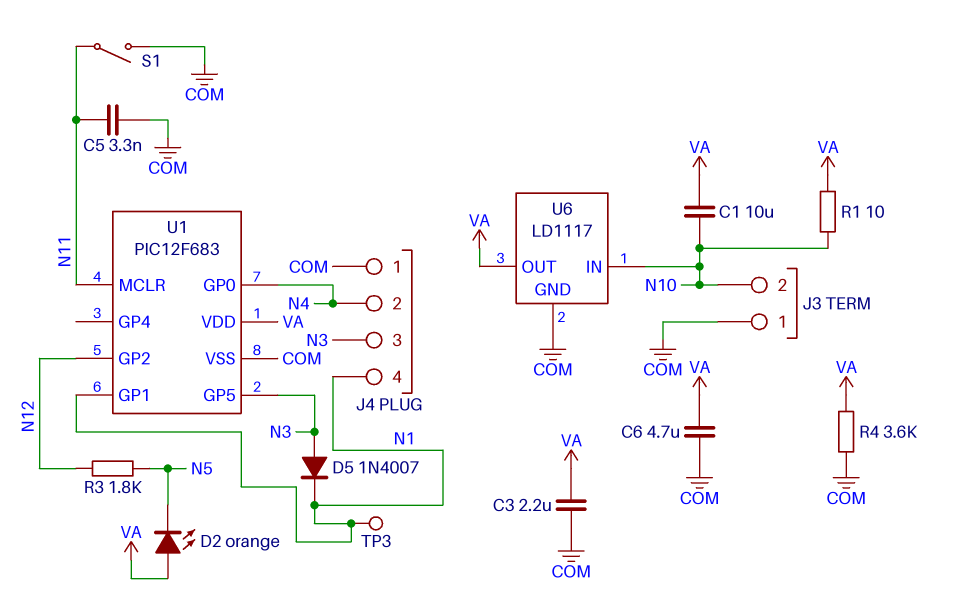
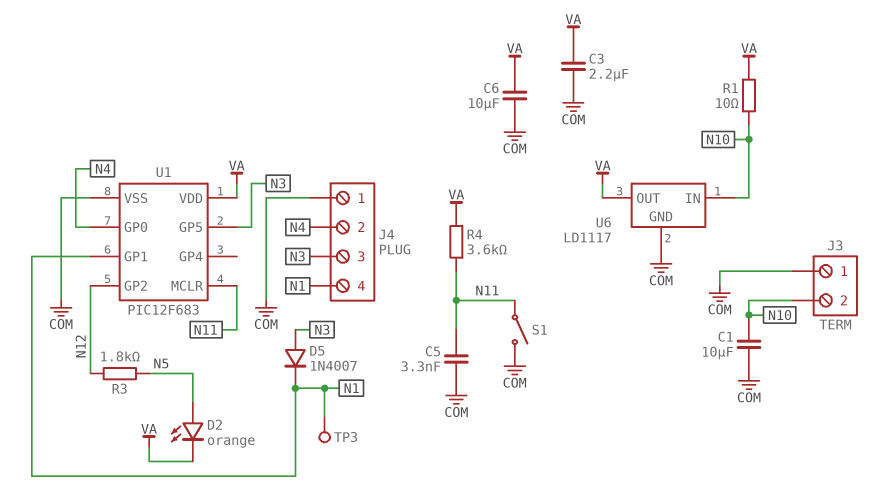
C1: 10uF (N10, VA) -> 10uF (COM, N10)
C6: 4.7uF (COM, VA) -> 10uF (COM, VA)
D2: LED orange (A VA, K N5) -> LED orange (A N5, K VA)
R4: 3.6k (COM, VA) -> 3.6k (N11, VA)

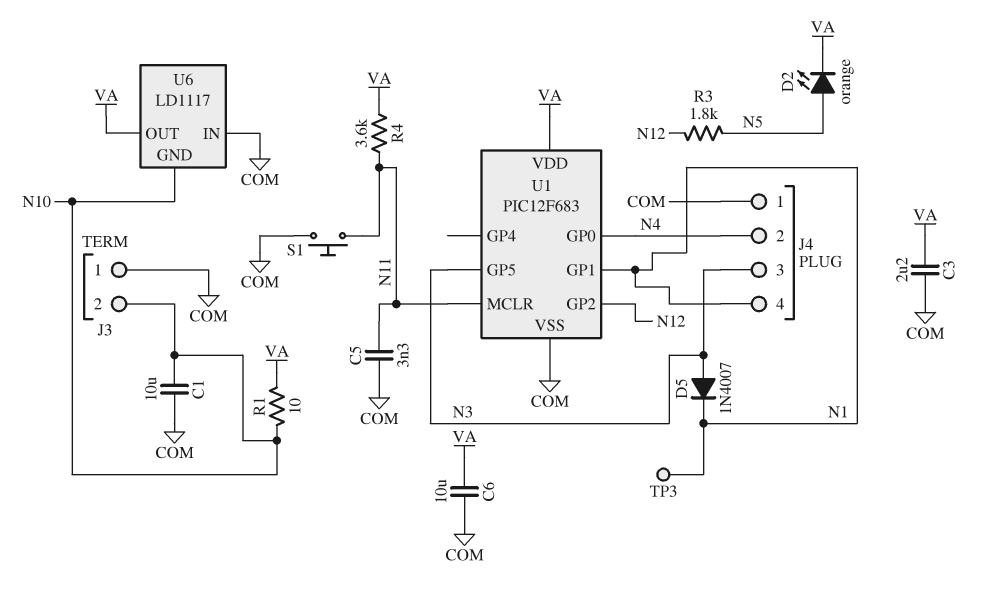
S1: switch (COM, N11) -> button (COM, N11)
U6 pin GND: COM -> N10
U6 pin IN: N10 -> COM

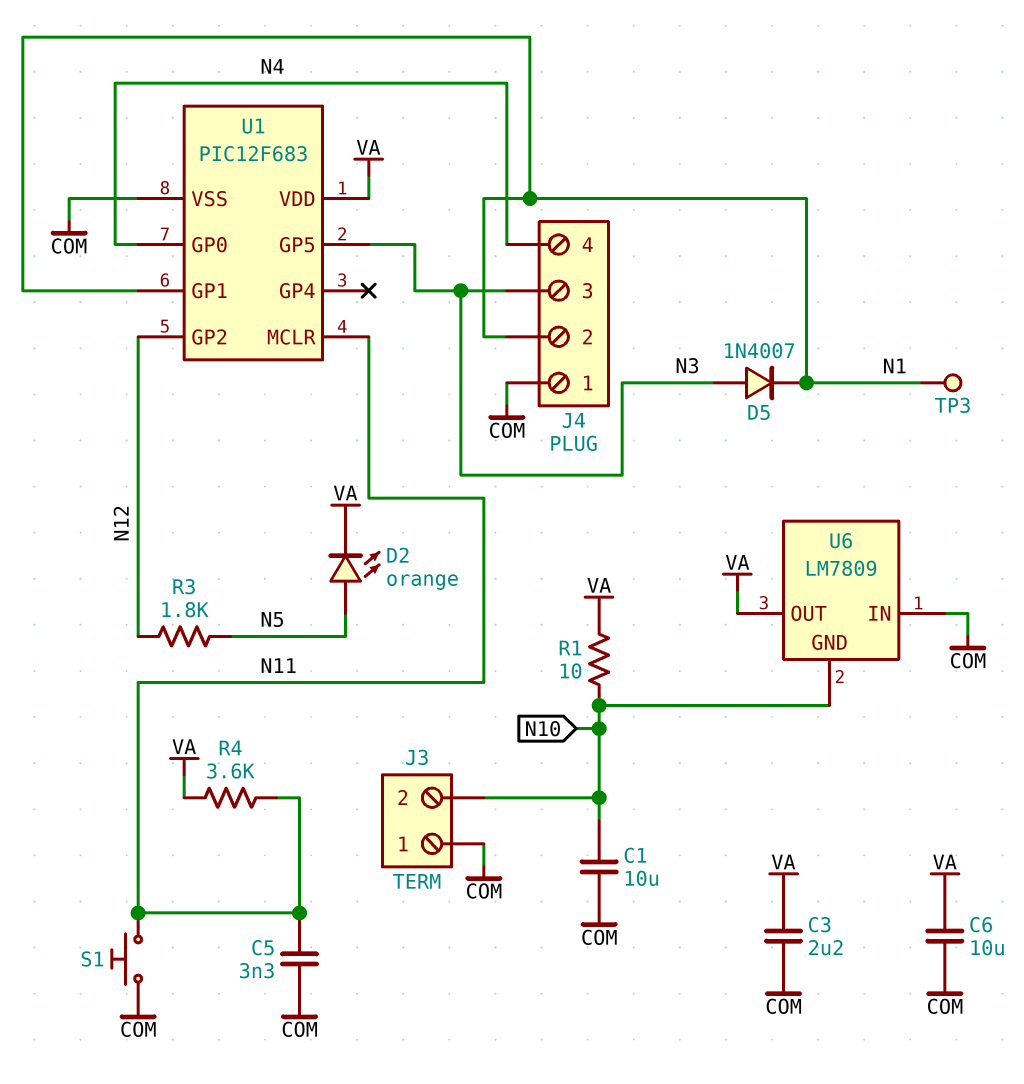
J4 pin 2: N4 -> N1
J4 pin 4: N1 -> N4
U6: LD1117 -> LM7809

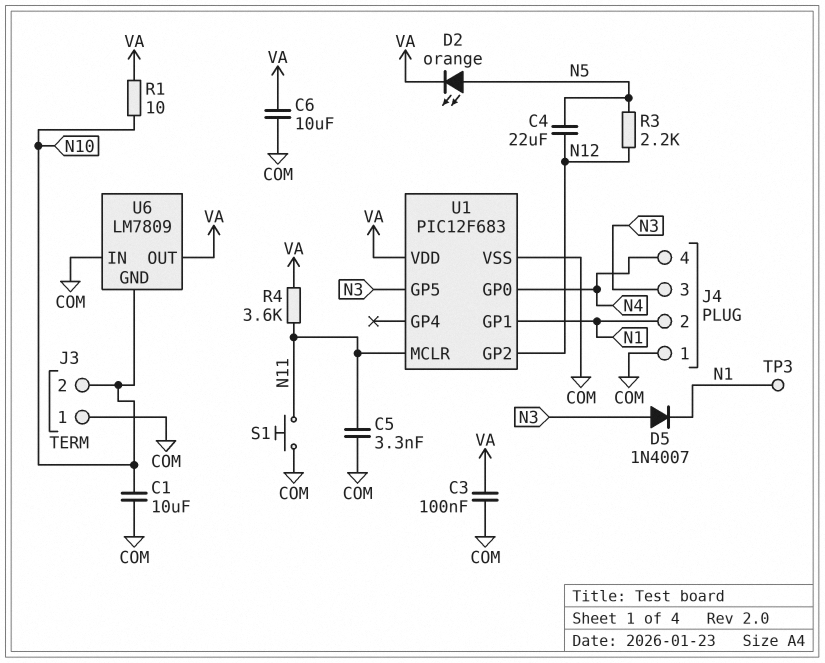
C3: 2.2uF (COM, VA) -> 100nF (COM, VA)
C4: none -> 22uF (N5, N12)
R3: 1.8k (N5, N12) -> 2.2k (N5, N12)

